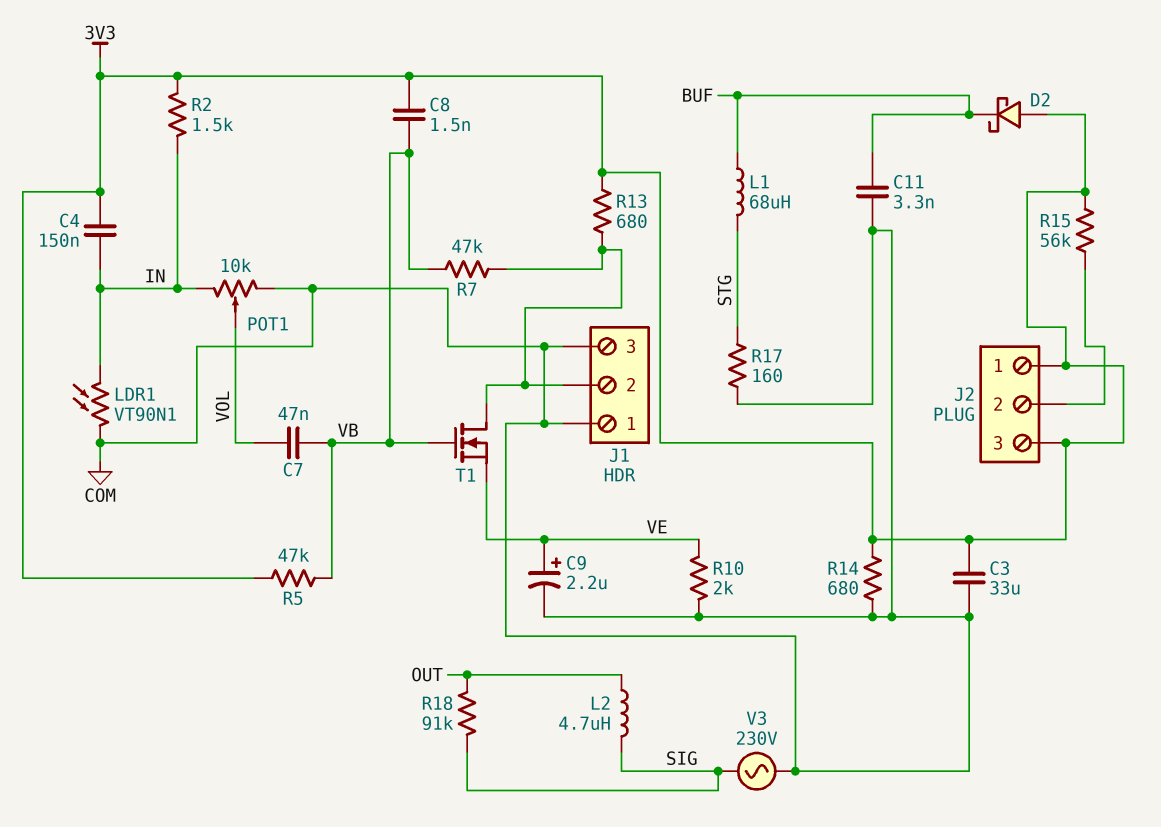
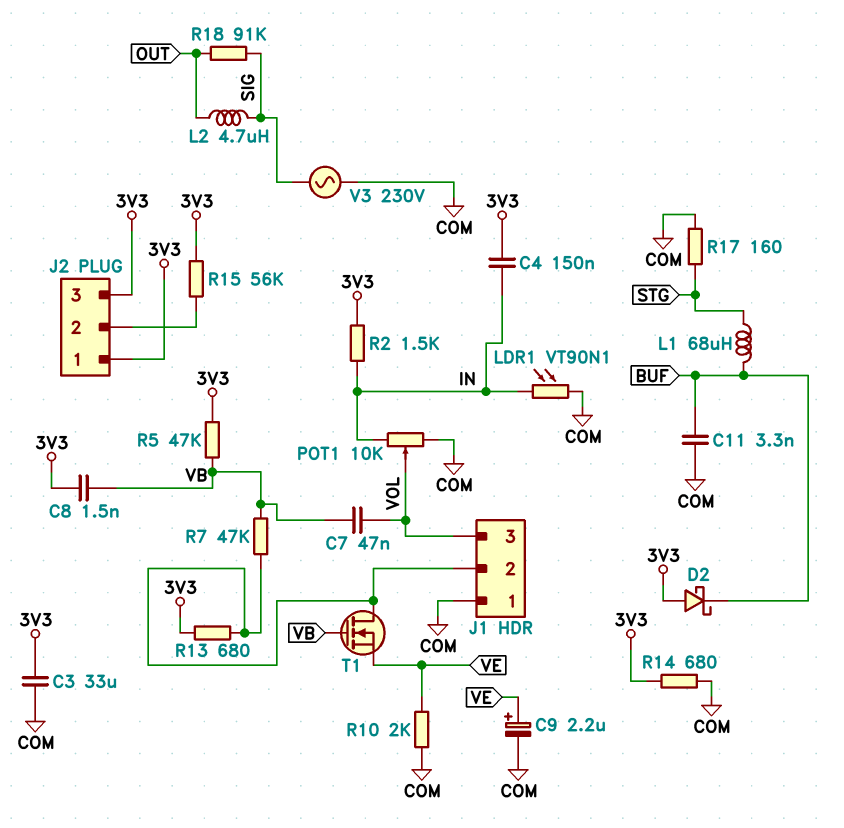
J1 pin 3: COM -> VOL

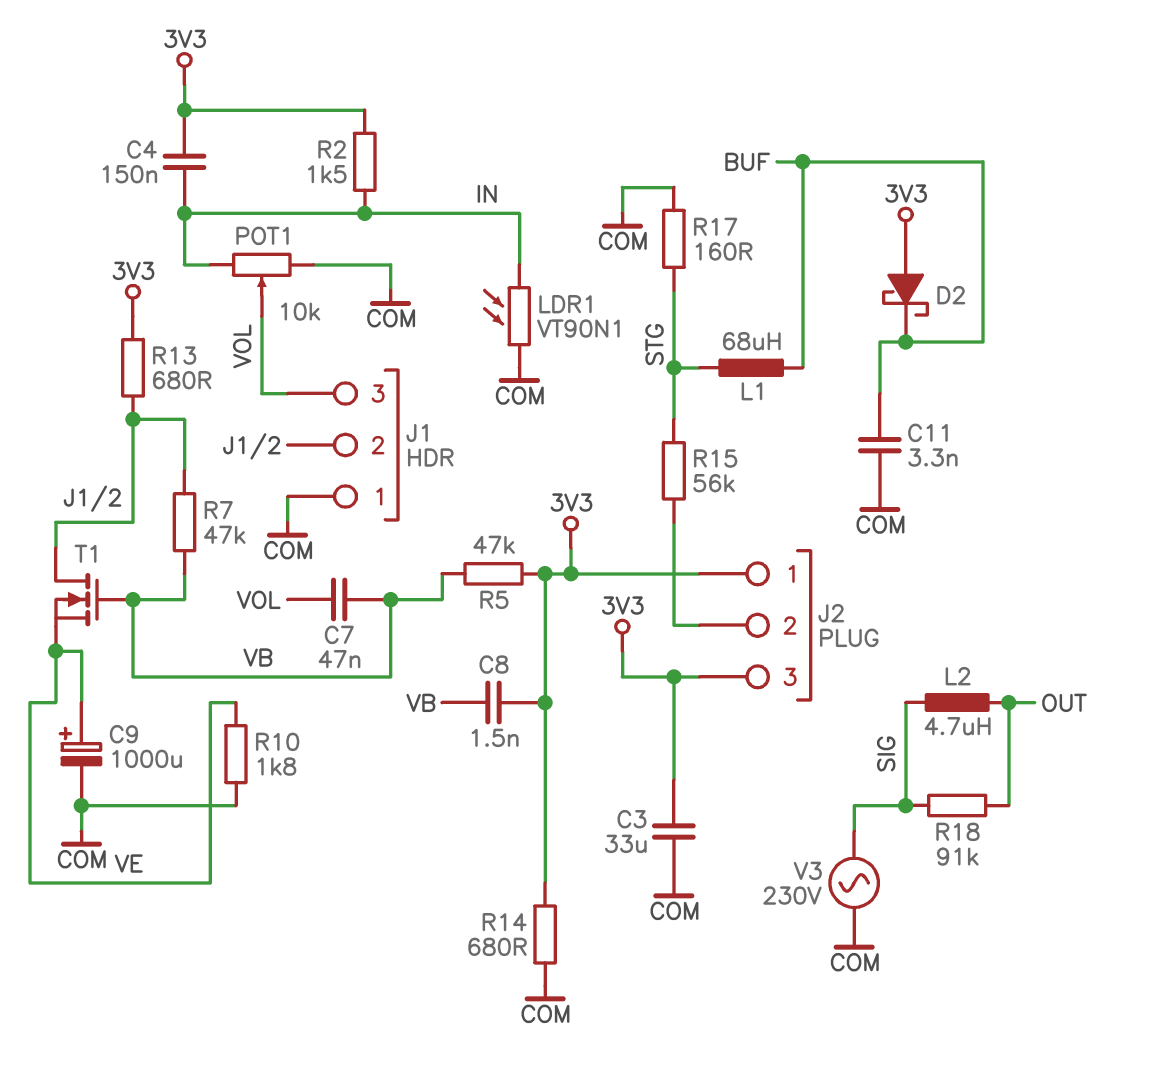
C9: 2.2uF (plus VE, minus COM) -> 1000uF (plus VE, minus COM)
R10: 2k (COM, VE) -> 1.8k (COM, VE)
R15: 56k (3V3, J2/2) -> 56k (J2/2, STG)

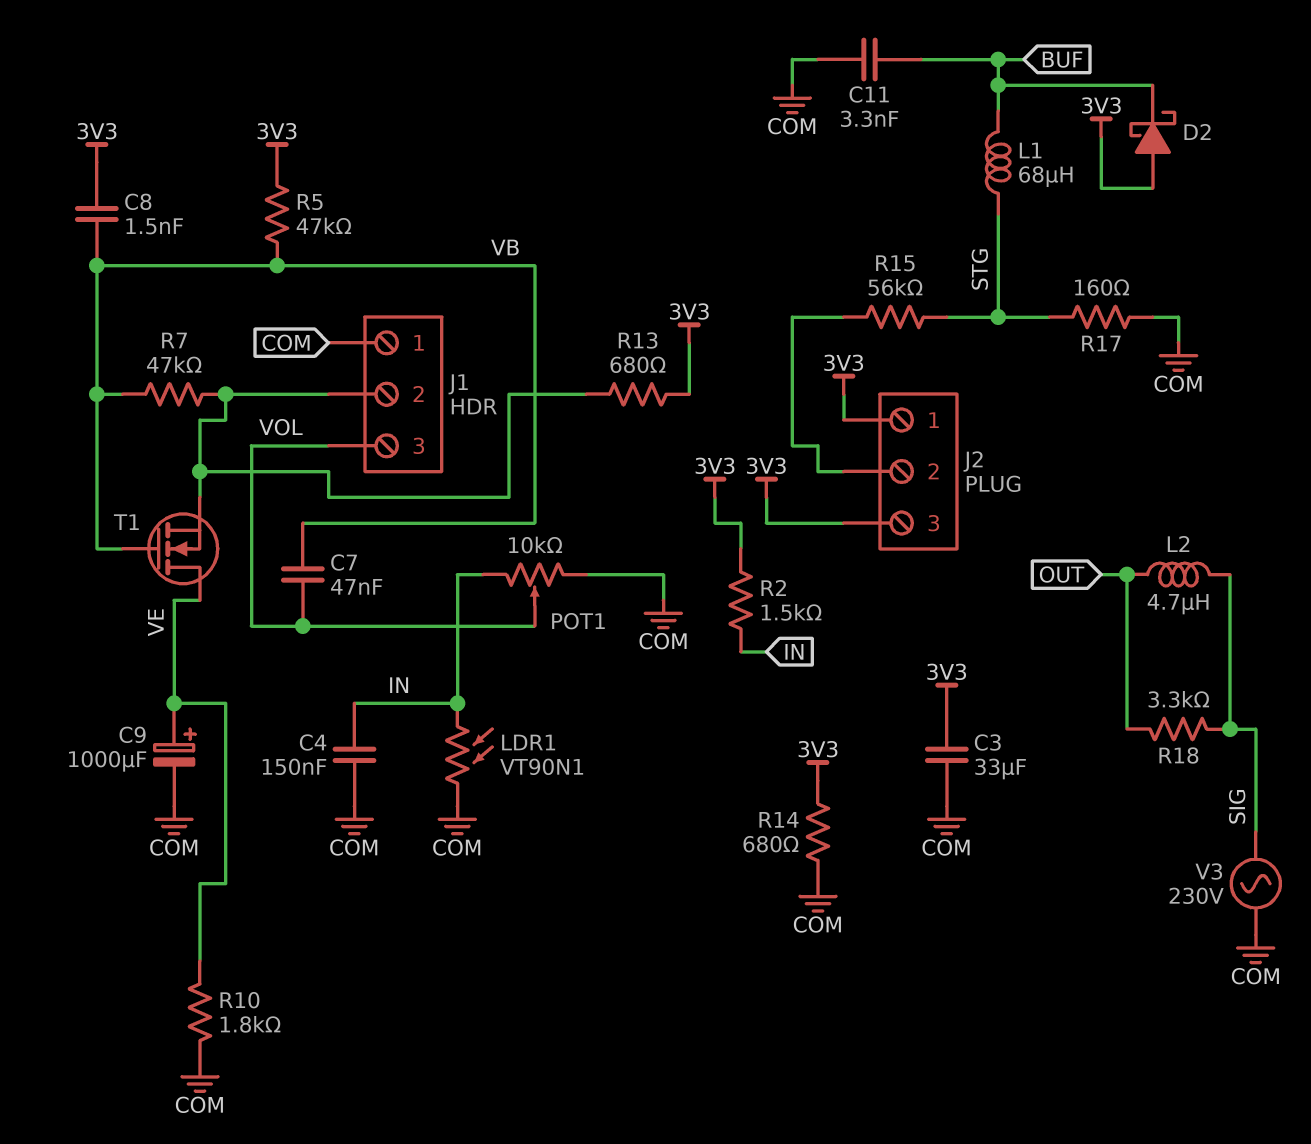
C4: 150nF (3V3, IN) -> 150nF (COM, IN)
R18: 91k (OUT, SIG) -> 3.3k (OUT, SIG)
T1: NMOS (G VB, D J1/2, S VE) -> NMOS (G VB, D VE, S J1/2)

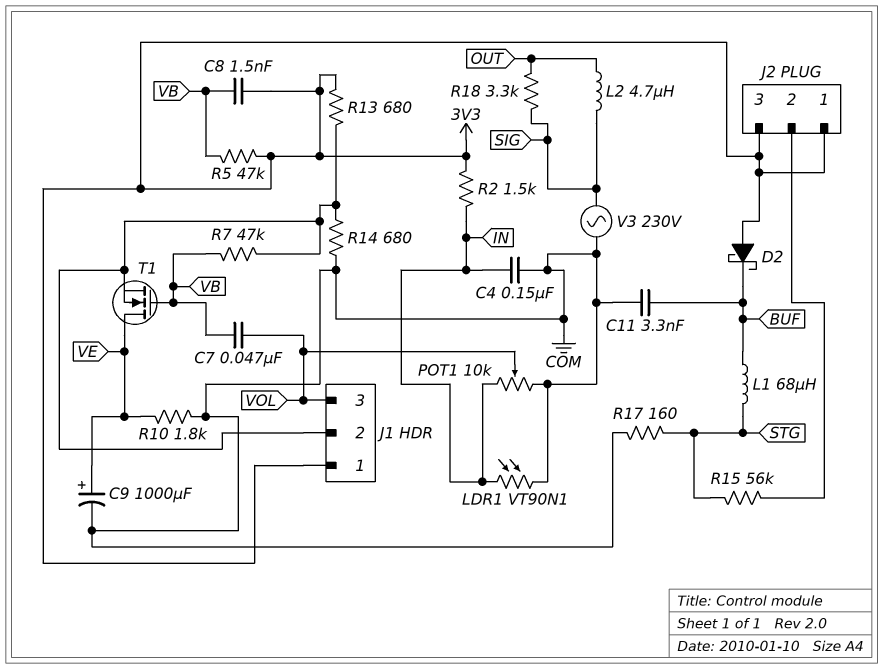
C3: 33uF (3V3, COM) -> none
J1 pin 1: COM -> 3V3
R14: 680 (3V3, COM) -> 680 (COM, J1/2)

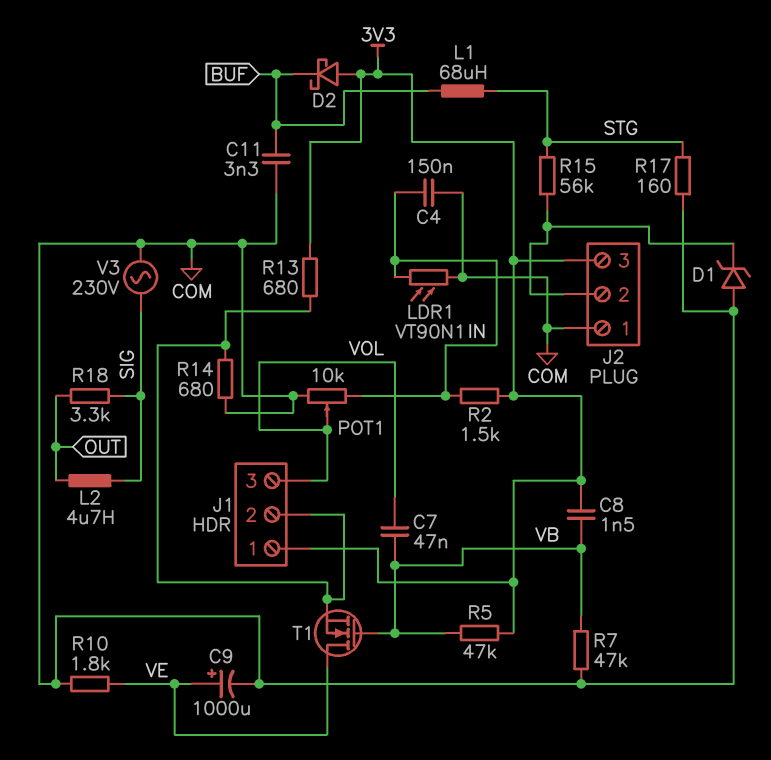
D1: none -> zener (A COM, K J2/2)
J2 pin 1: 3V3 -> COM
R7: 47k (J1/2, VB) -> 47k (COM, VB)

